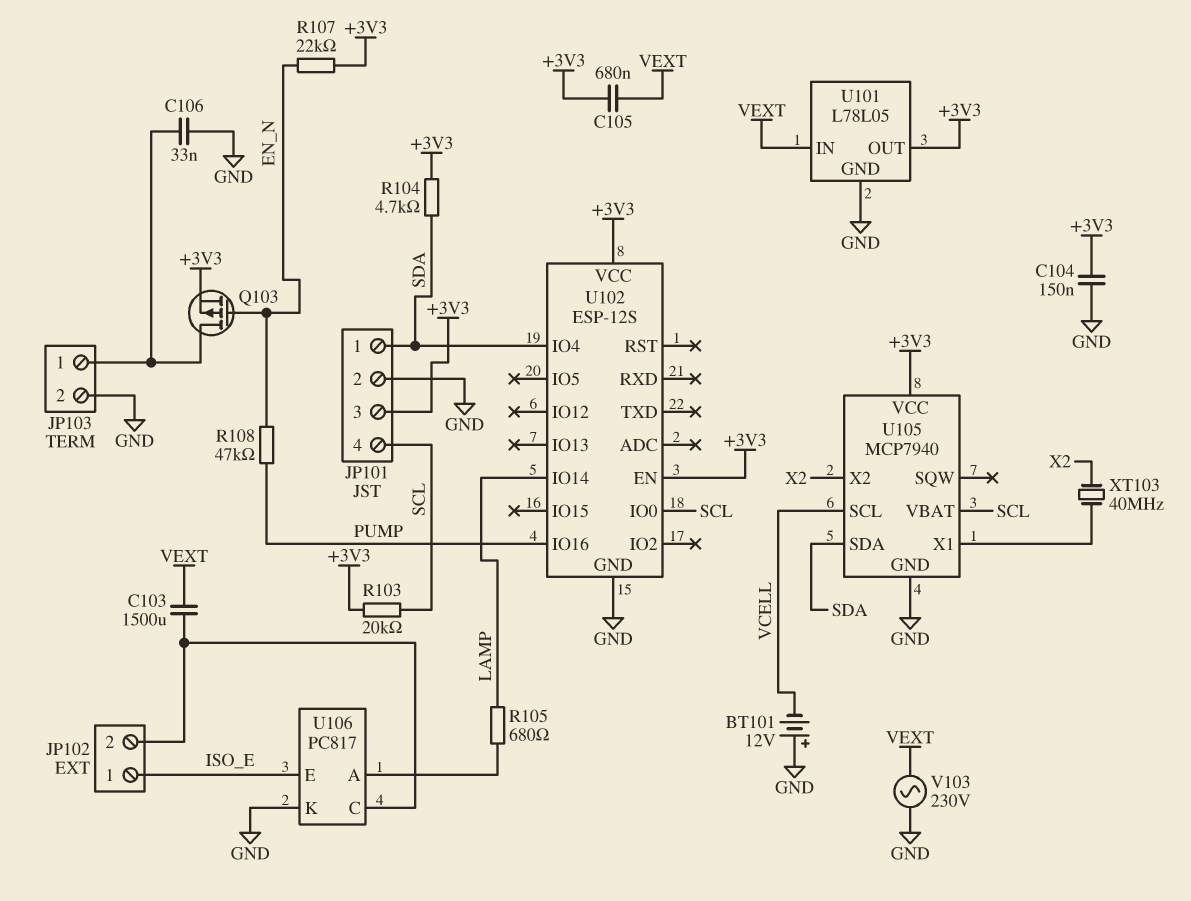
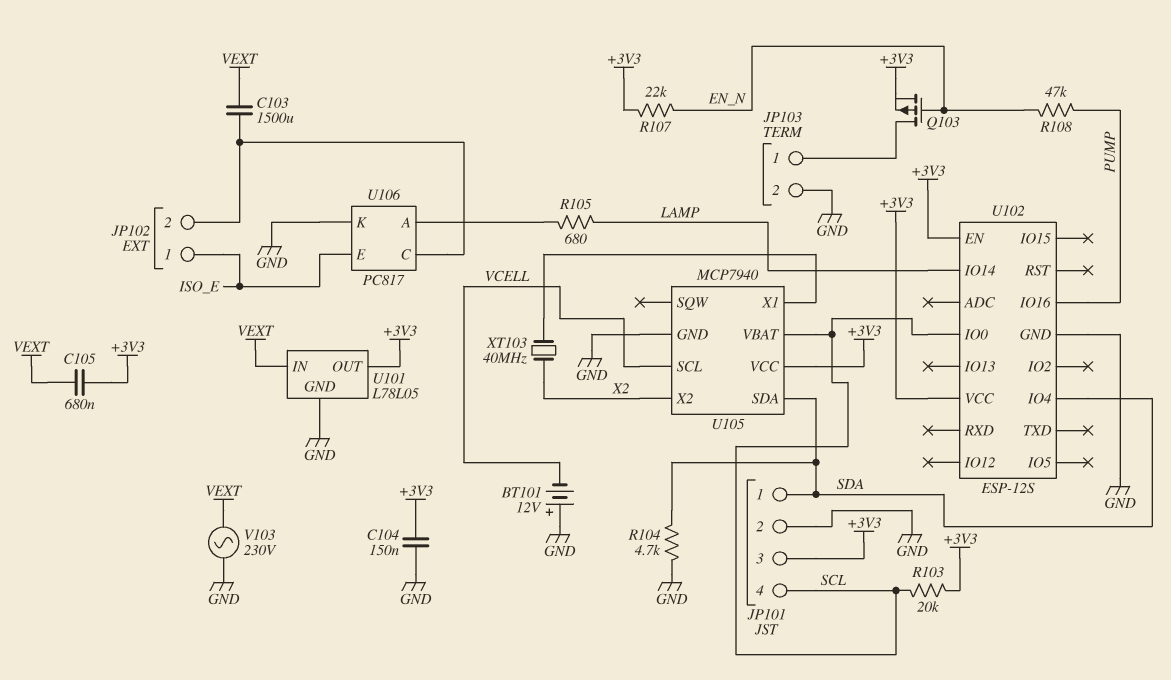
C106: 33nF (GND, JP103/1) -> none
R104: 4.7k (+3V3, SDA) -> 4.7k (GND, SDA)

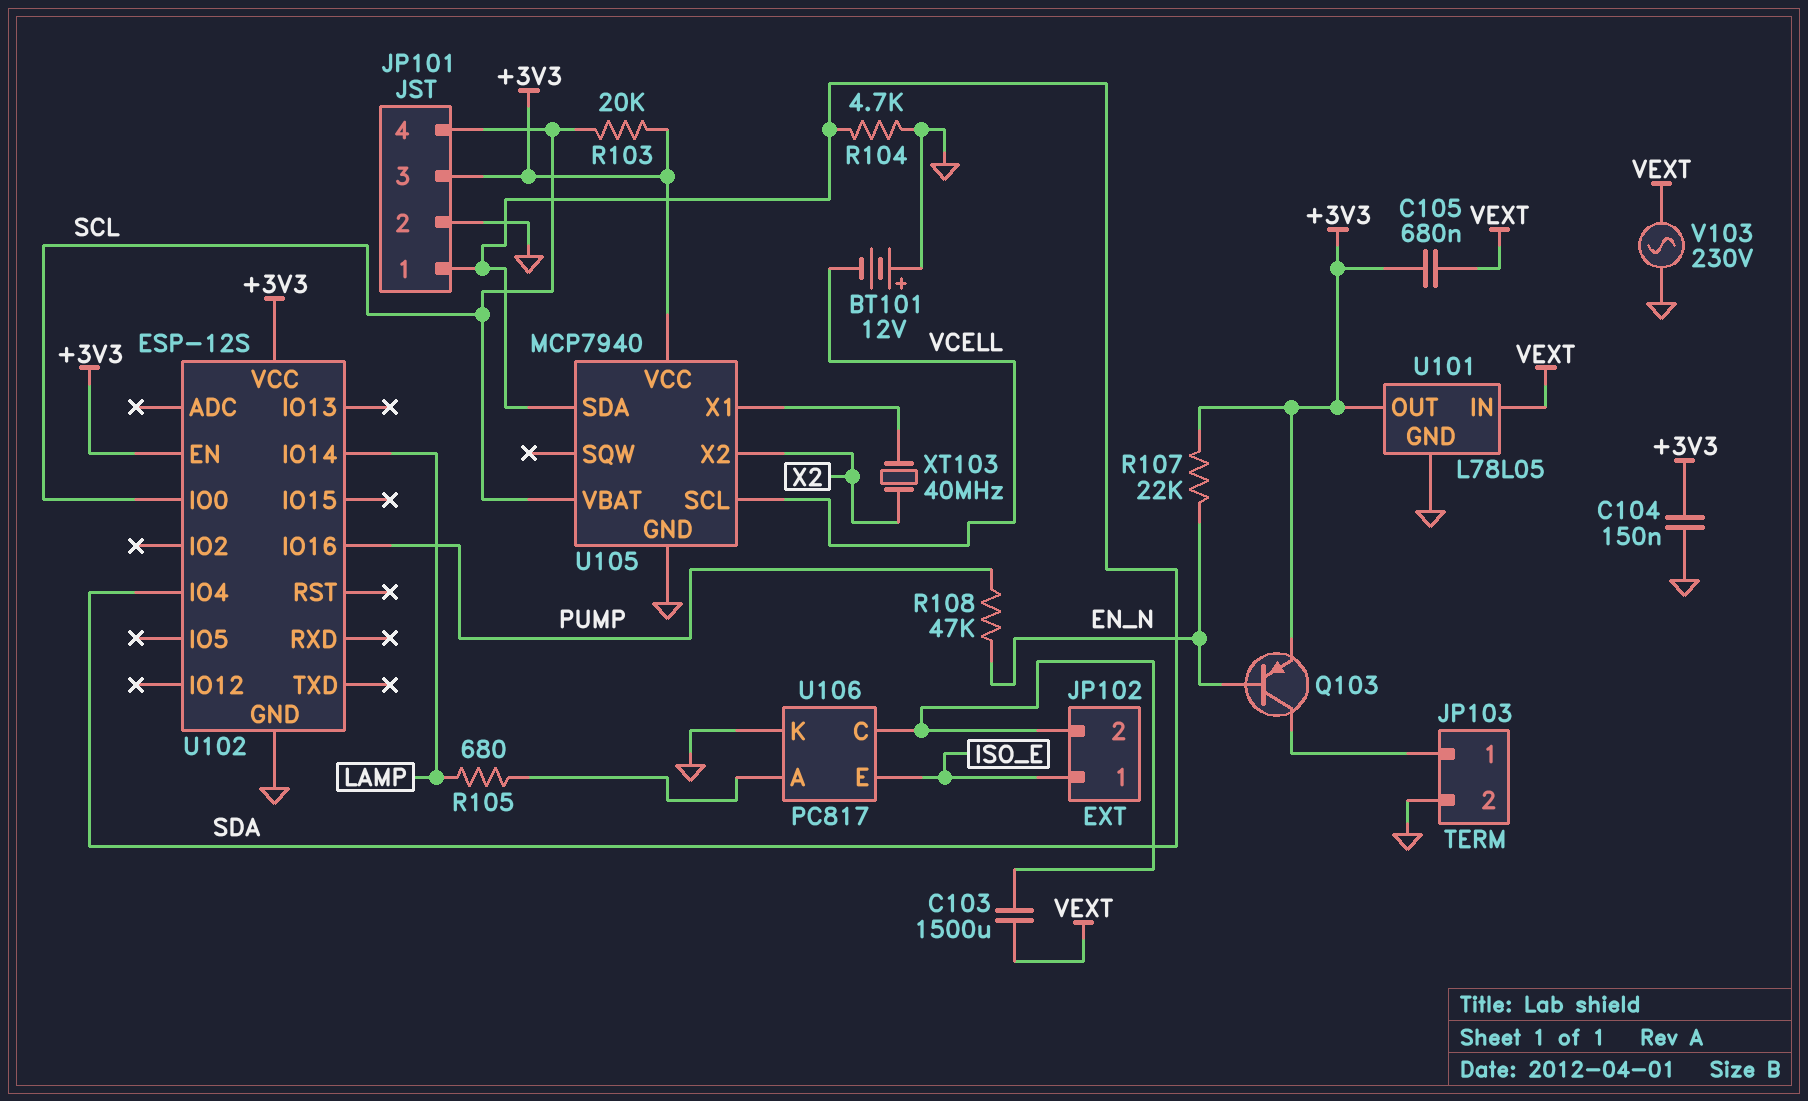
Q103: PMOS (G EN_N, D JP103/1, S +3V3) -> PNP (B EN_N, C JP103/1, E +3V3)

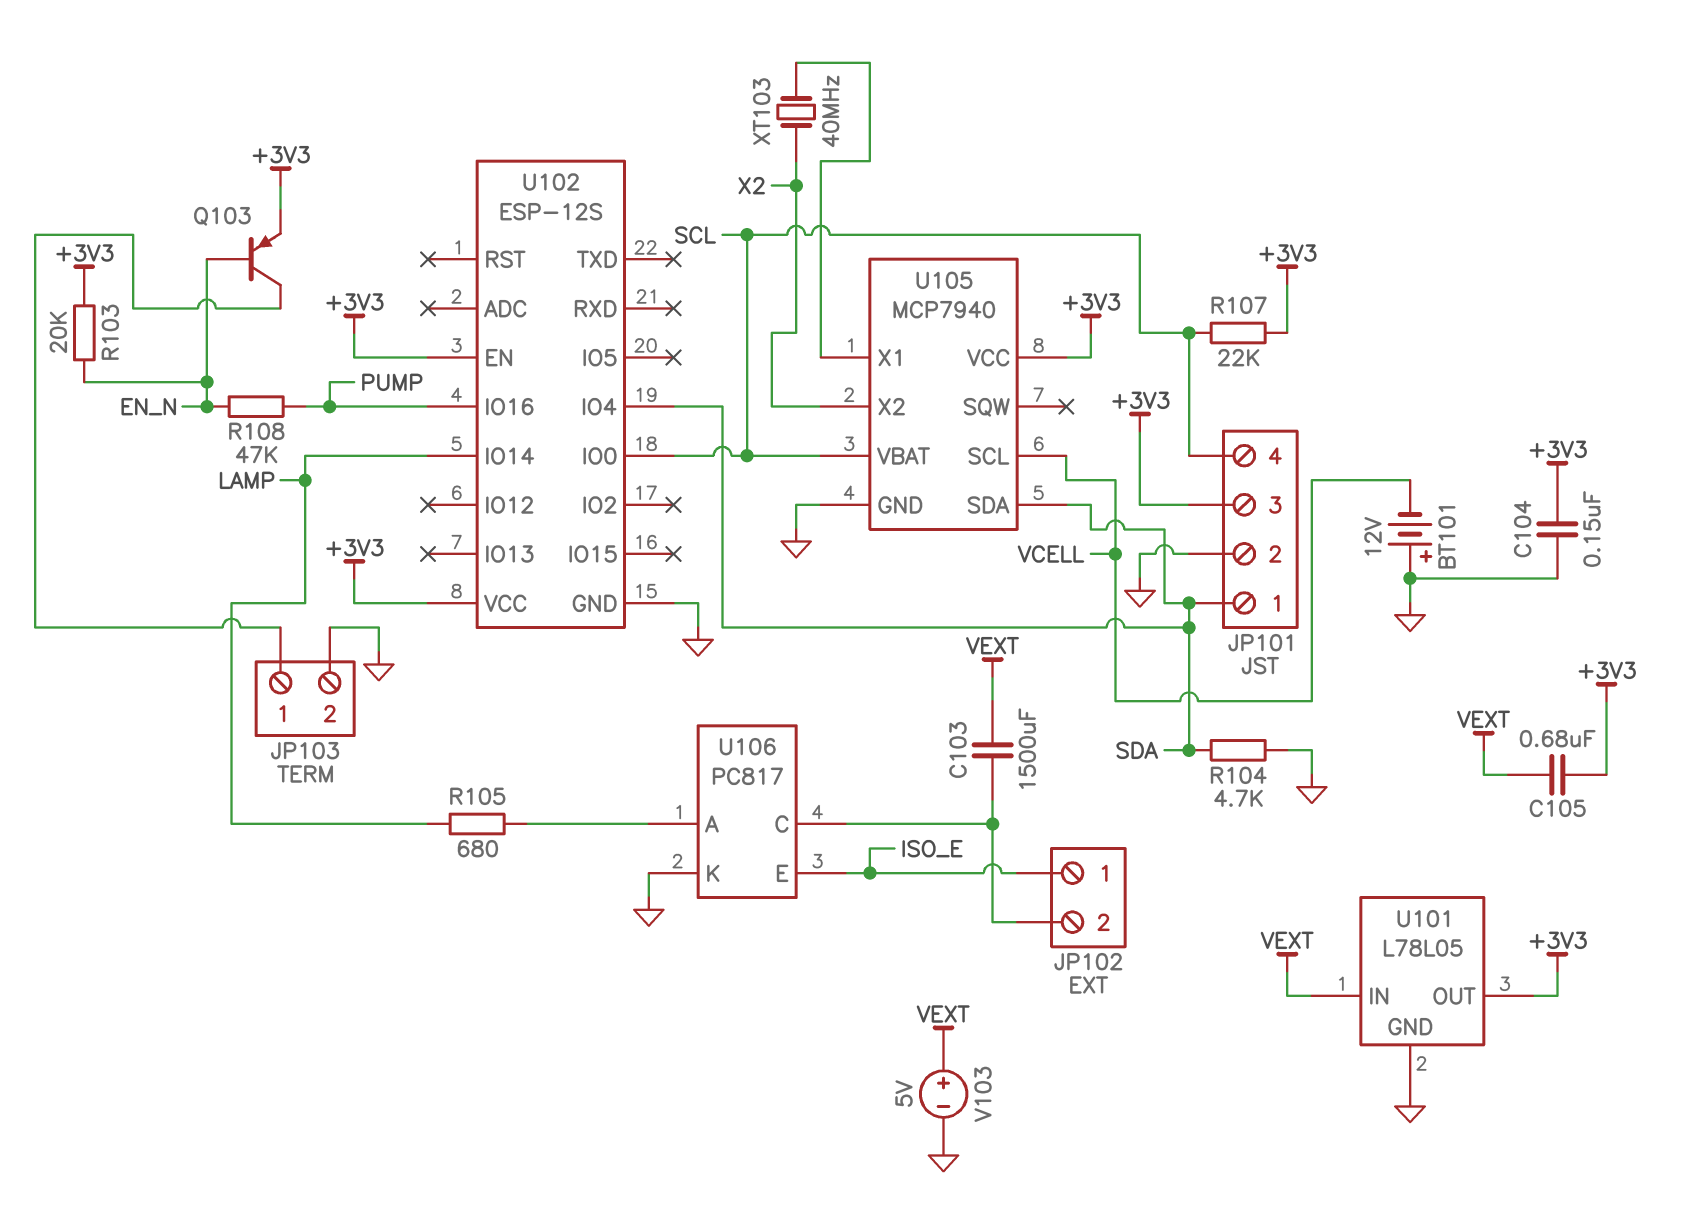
R103: 20k (+3V3, SCL) -> 20k (+3V3, EN_N)
R107: 22k (+3V3, EN_N) -> 22k (+3V3, SCL)
V103: AC 230V (GND, VEXT) -> 5V (plus VEXT, minus GND)

